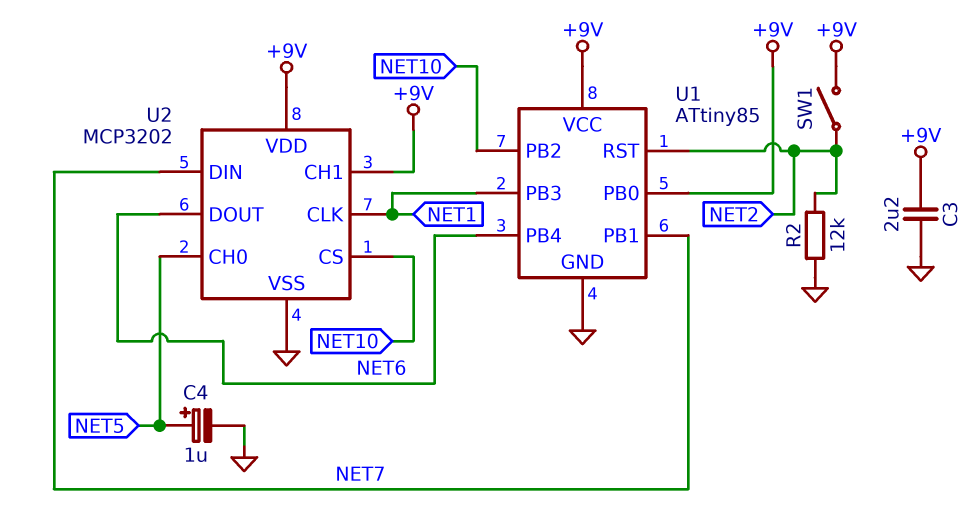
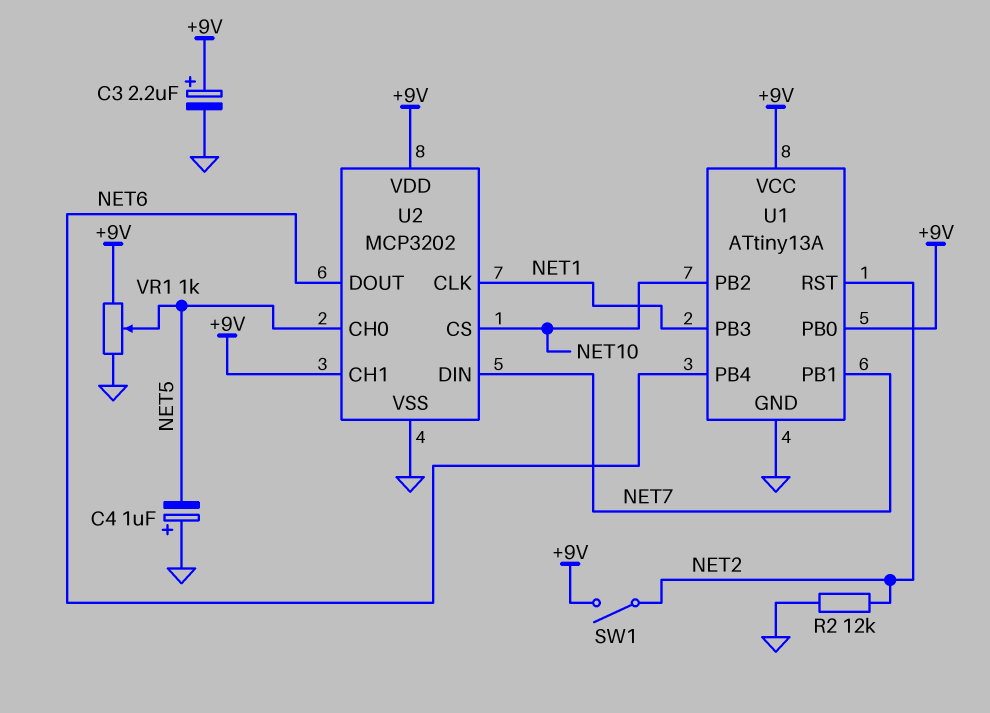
C3: 2.2uF (+9V, GND) -> 2.2uF (plus +9V, minus GND)
C4: 1uF (plus NET5, minus GND) -> 1uF (plus GND, minus NET5)
U1: ATtiny85 -> ATtiny13A
VR1: none -> 1k (+9V, GND, wiper NET5)

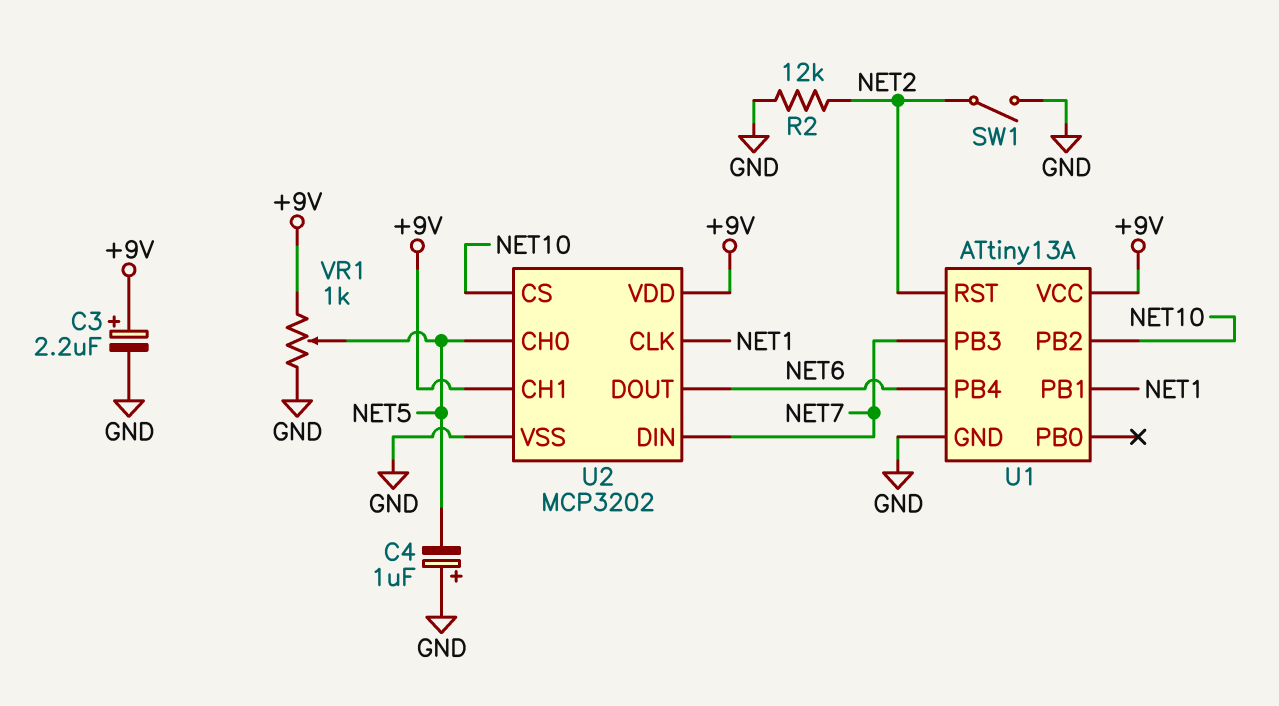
SW1: switch (+9V, NET2) -> switch (GND, NET2)
U1 pin PB0: +9V -> none
U1 pin PB1: NET7 -> NET1
U1 pin PB3: NET1 -> NET7

